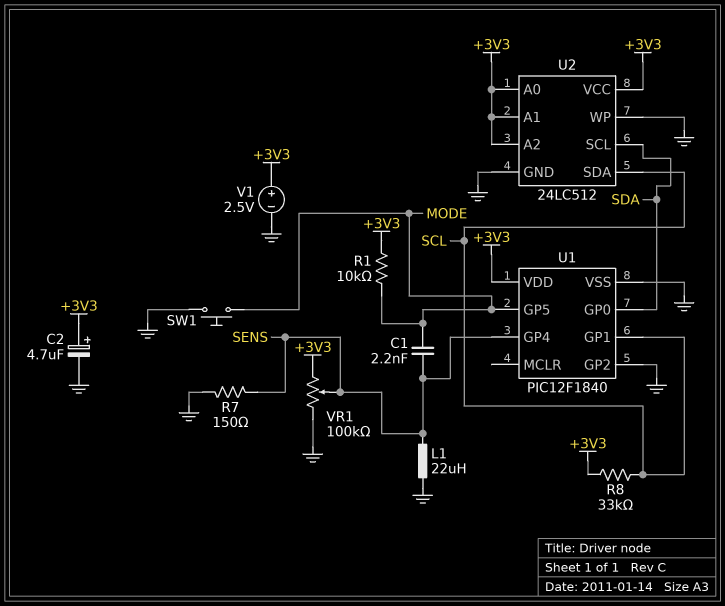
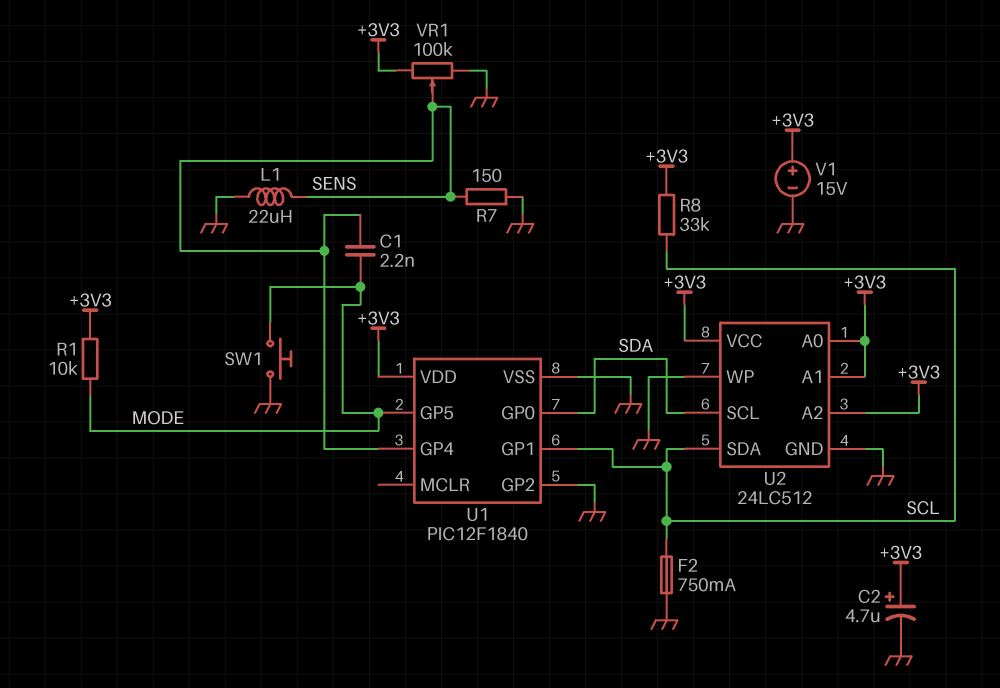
F2: none -> 750mA (GND, SCL)
V1: 2.5V (plus +3V3, minus GND) -> 15V (plus +3V3, minus GND)

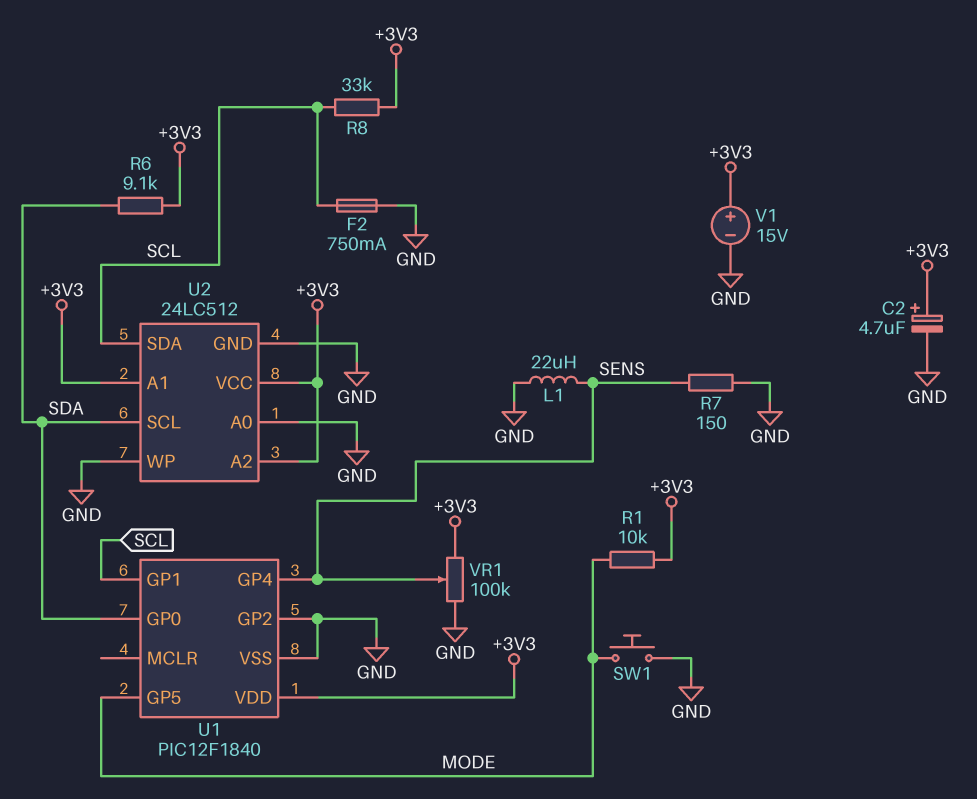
C1: 2.2nF (MODE, SENS) -> none
R6: none -> 9.1k (+3V3, SDA)
U2 pin A0: +3V3 -> GND

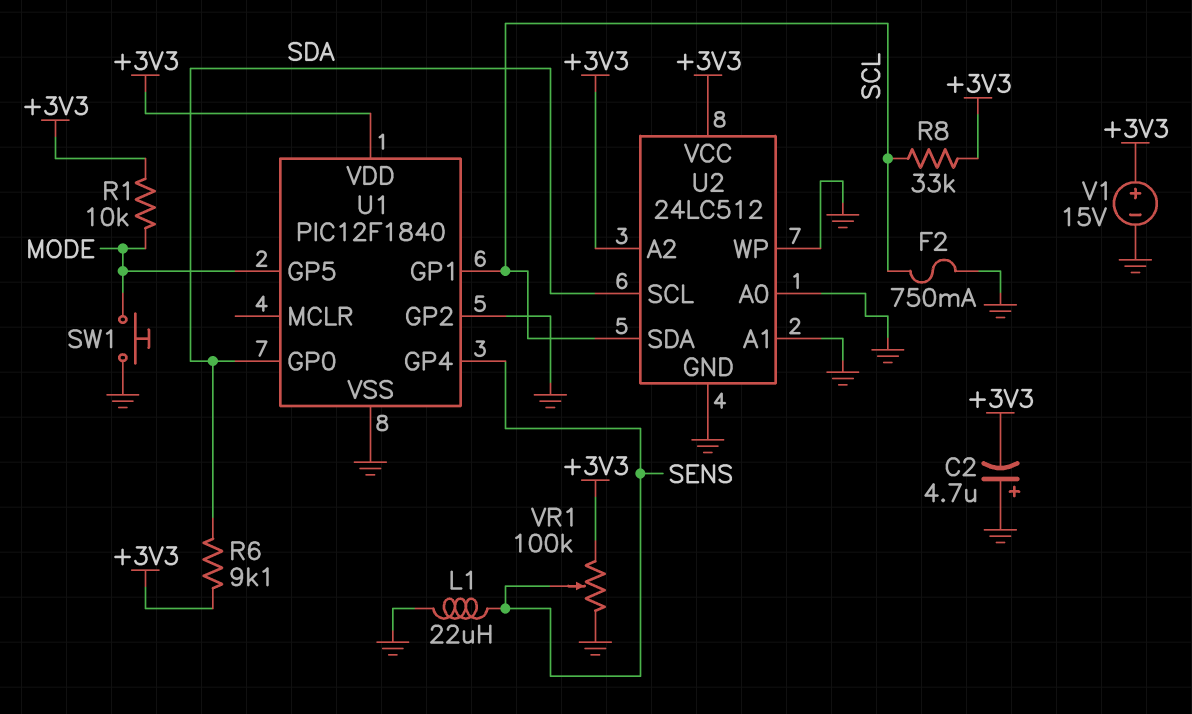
C2: 4.7uF (plus +3V3, minus GND) -> 4.7uF (plus GND, minus +3V3)
R7: 150 (GND, SENS) -> none
U2 pin A1: +3V3 -> GND

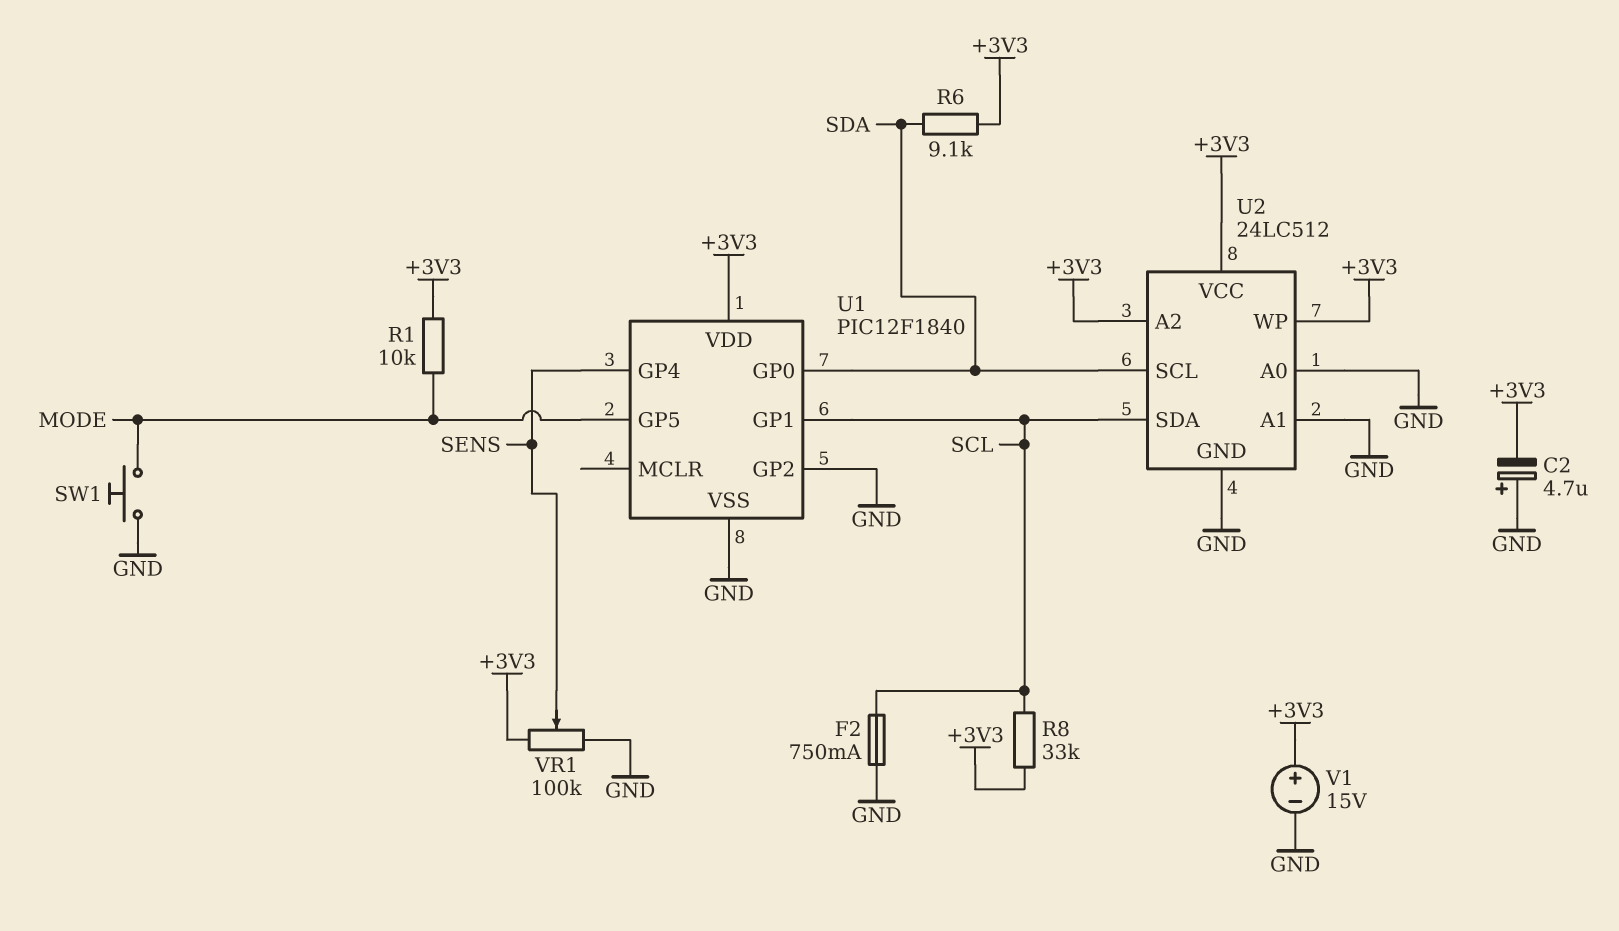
L1: 22uH (GND, SENS) -> none
U2 pin WP: GND -> +3V3

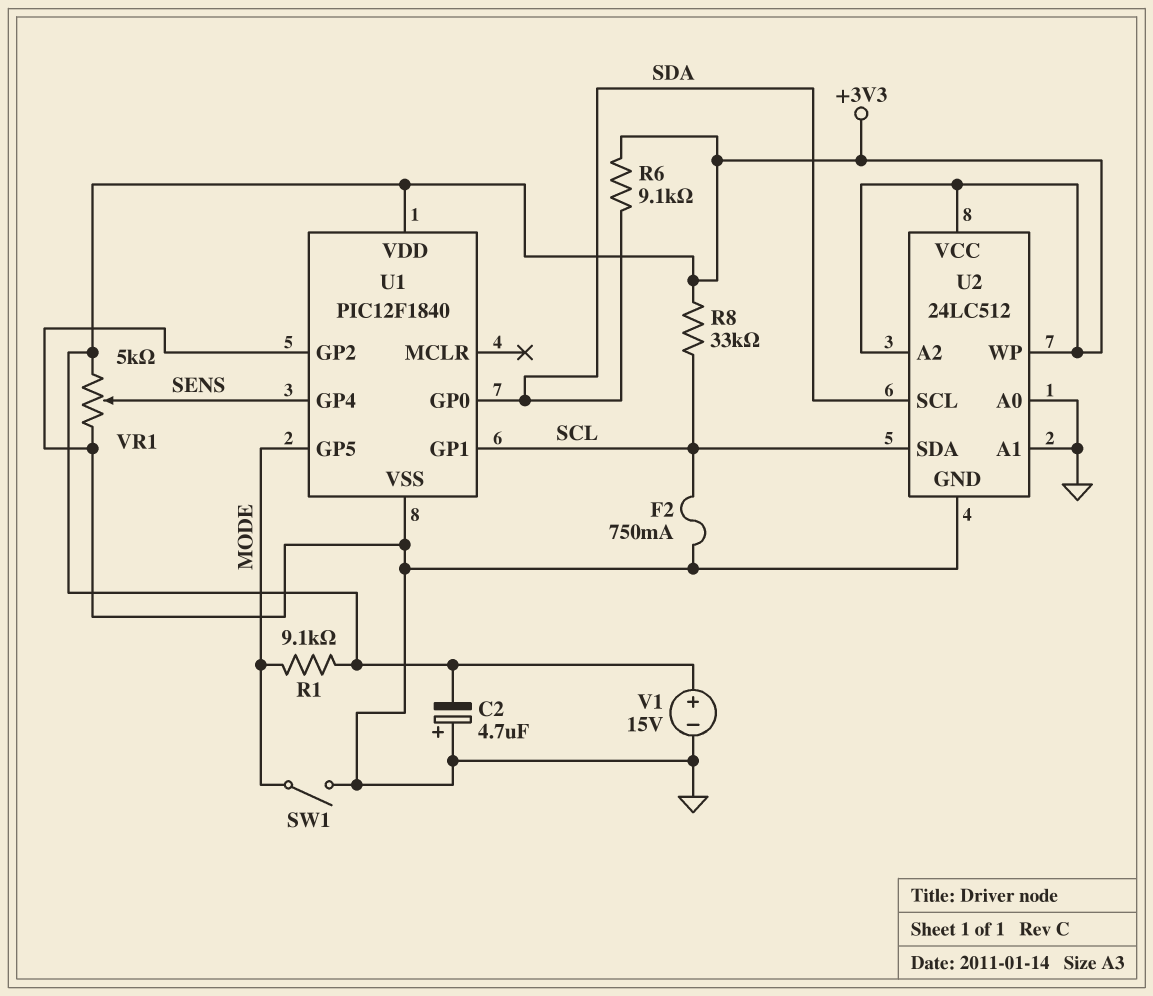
R1: 10k (+3V3, MODE) -> 9.1k (+3V3, MODE)
SW1: button (GND, MODE) -> switch (GND, MODE)
VR1: 100k (+3V3, GND, wiper SENS) -> 5k (+3V3, GND, wiper SENS)

